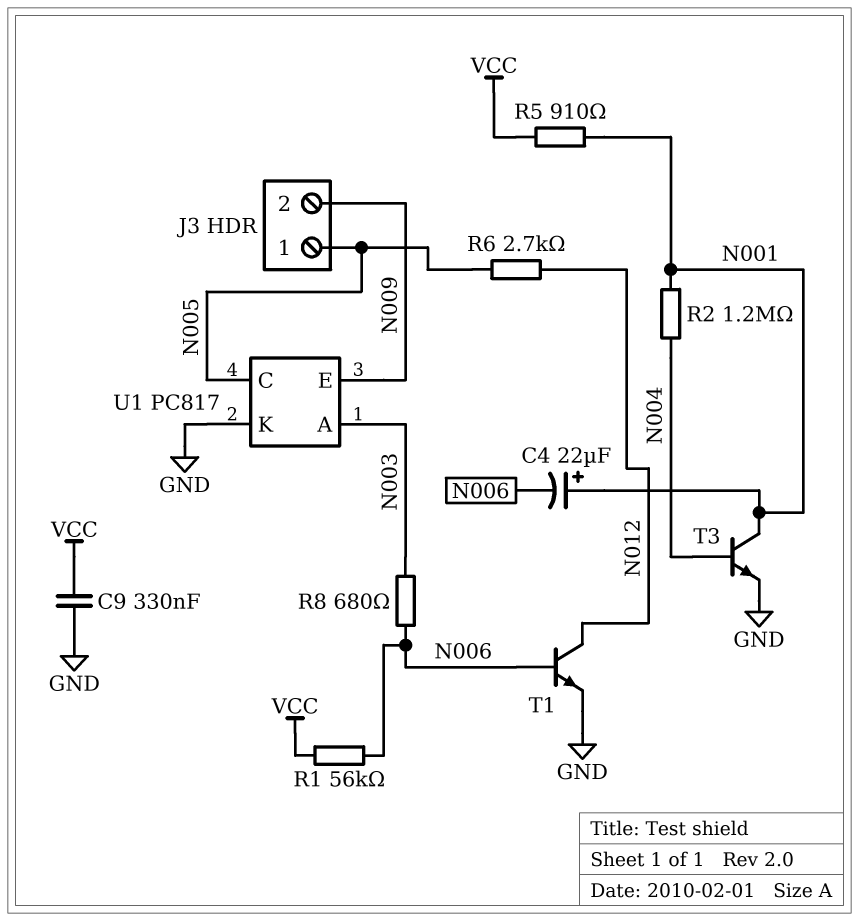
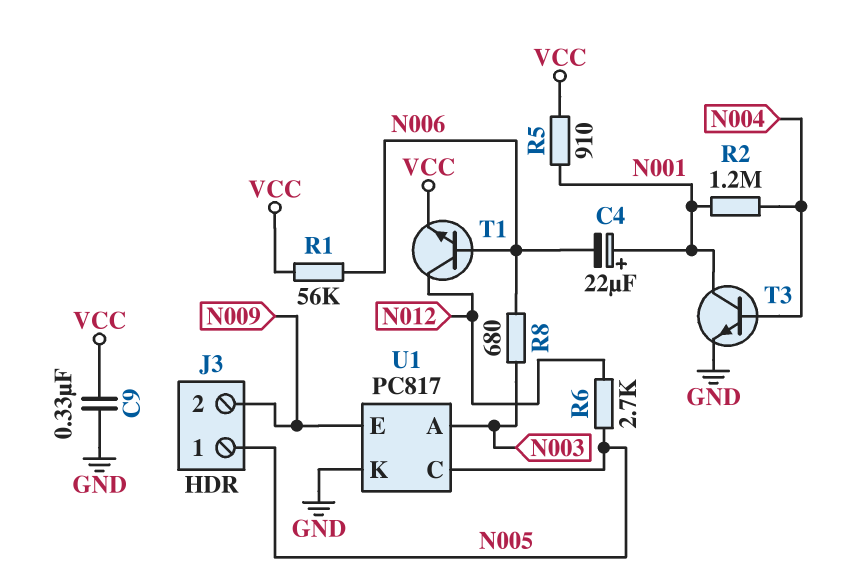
T1: NPN (B N006, C N012, E GND) -> NPN (B N006, C N012, E VCC)

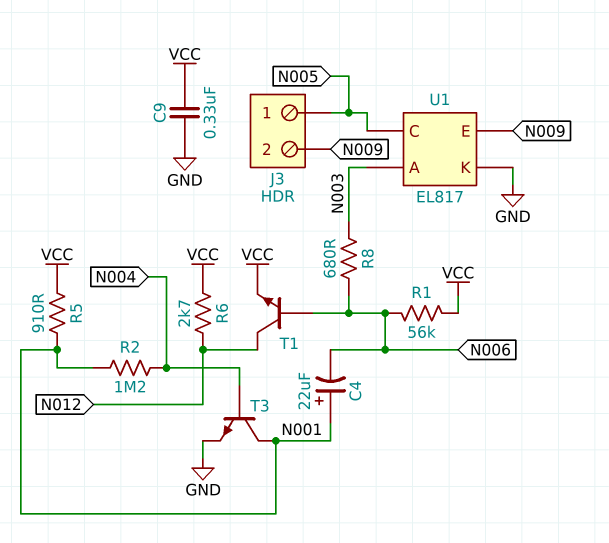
R6: 2.7k (N005, N012) -> 2.7k (N012, VCC)
U1: PC817 -> EL817

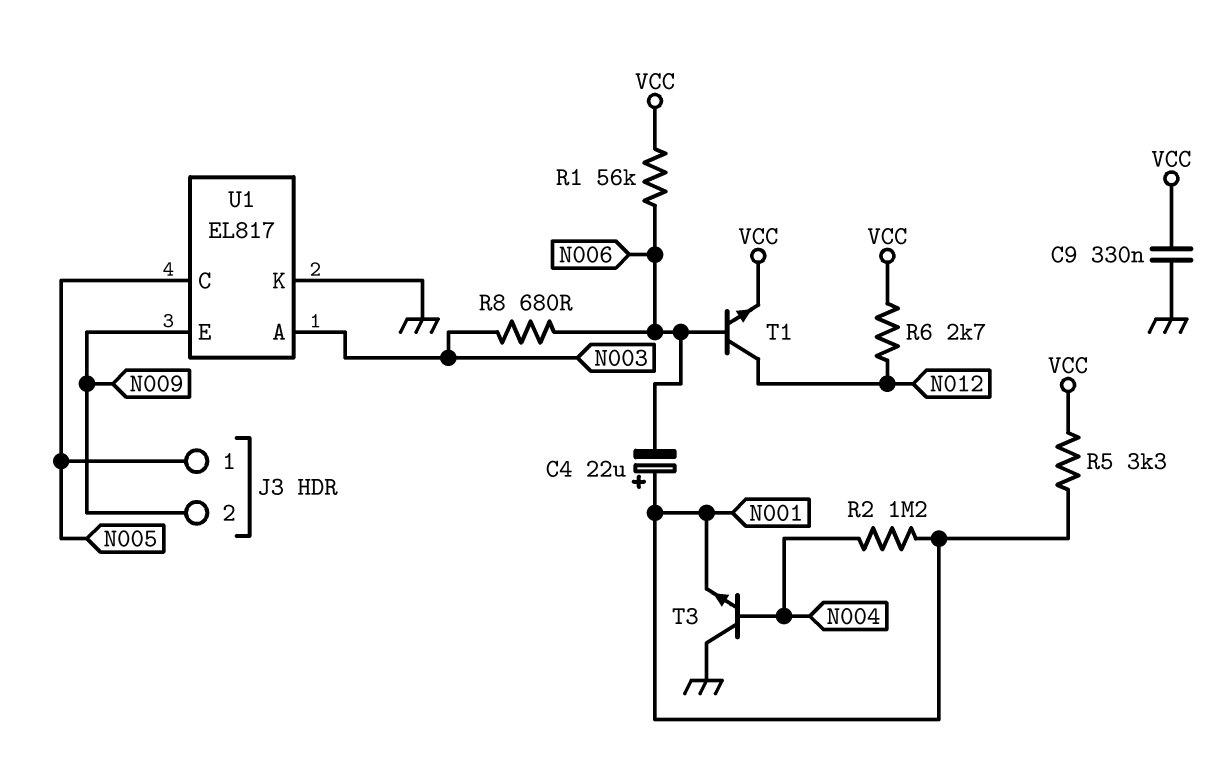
R5: 910 (N001, VCC) -> 3.3k (N001, VCC)
T3: NPN (B N004, C N001, E GND) -> NPN (B N004, C GND, E N001)

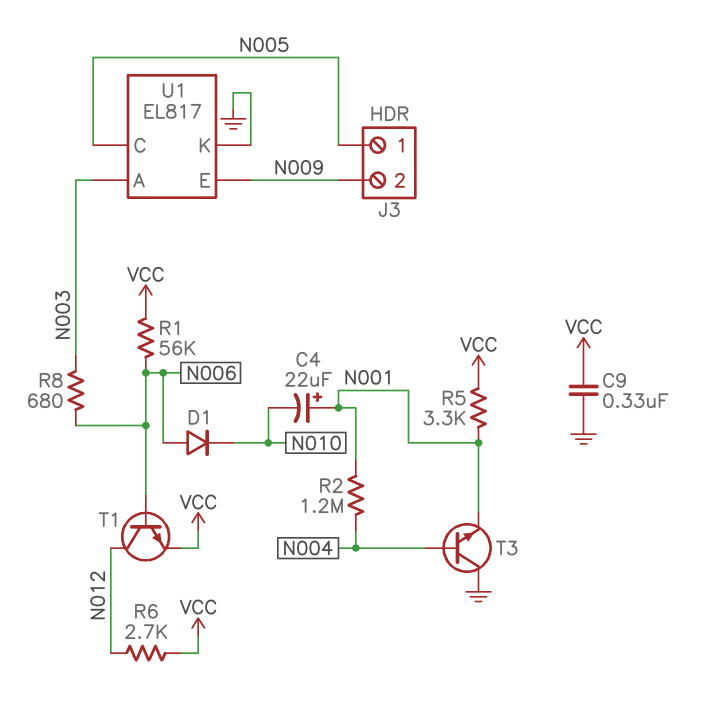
C4: 22uF (plus N001, minus N006) -> 22uF (plus N001, minus N010)
D1: none -> diode (A N006, K N010)

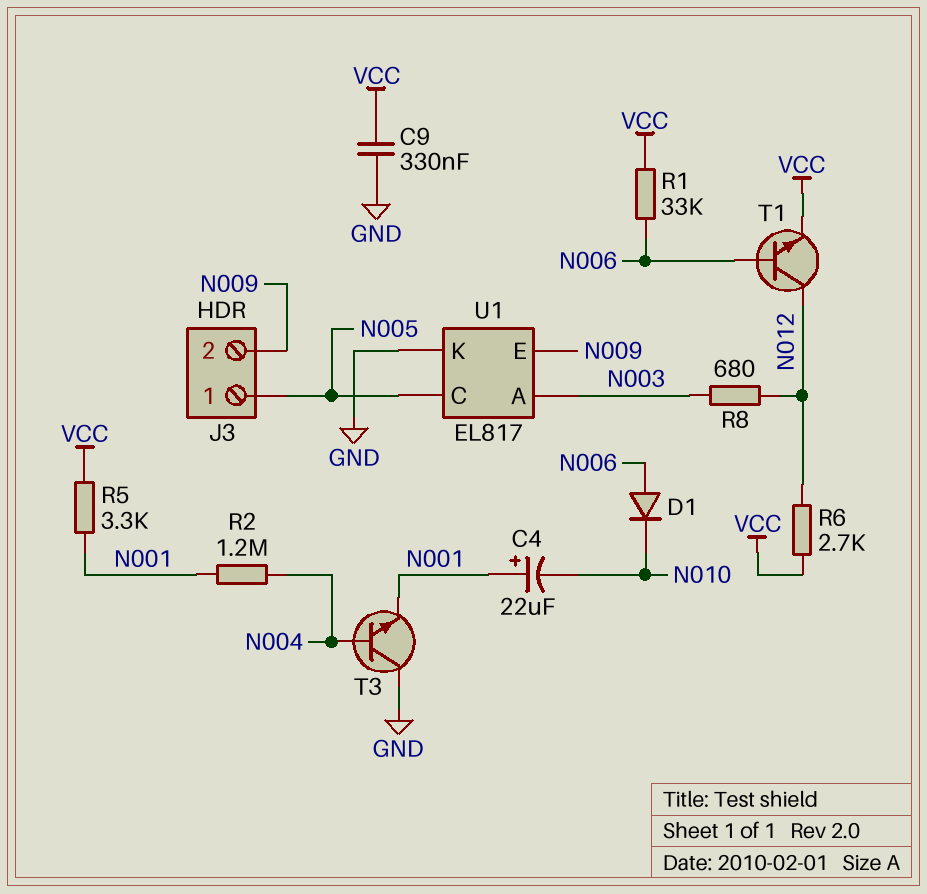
R1: 56k (N006, VCC) -> 33k (N006, VCC)
R8: 680 (N003, N006) -> 680 (N003, N012)

